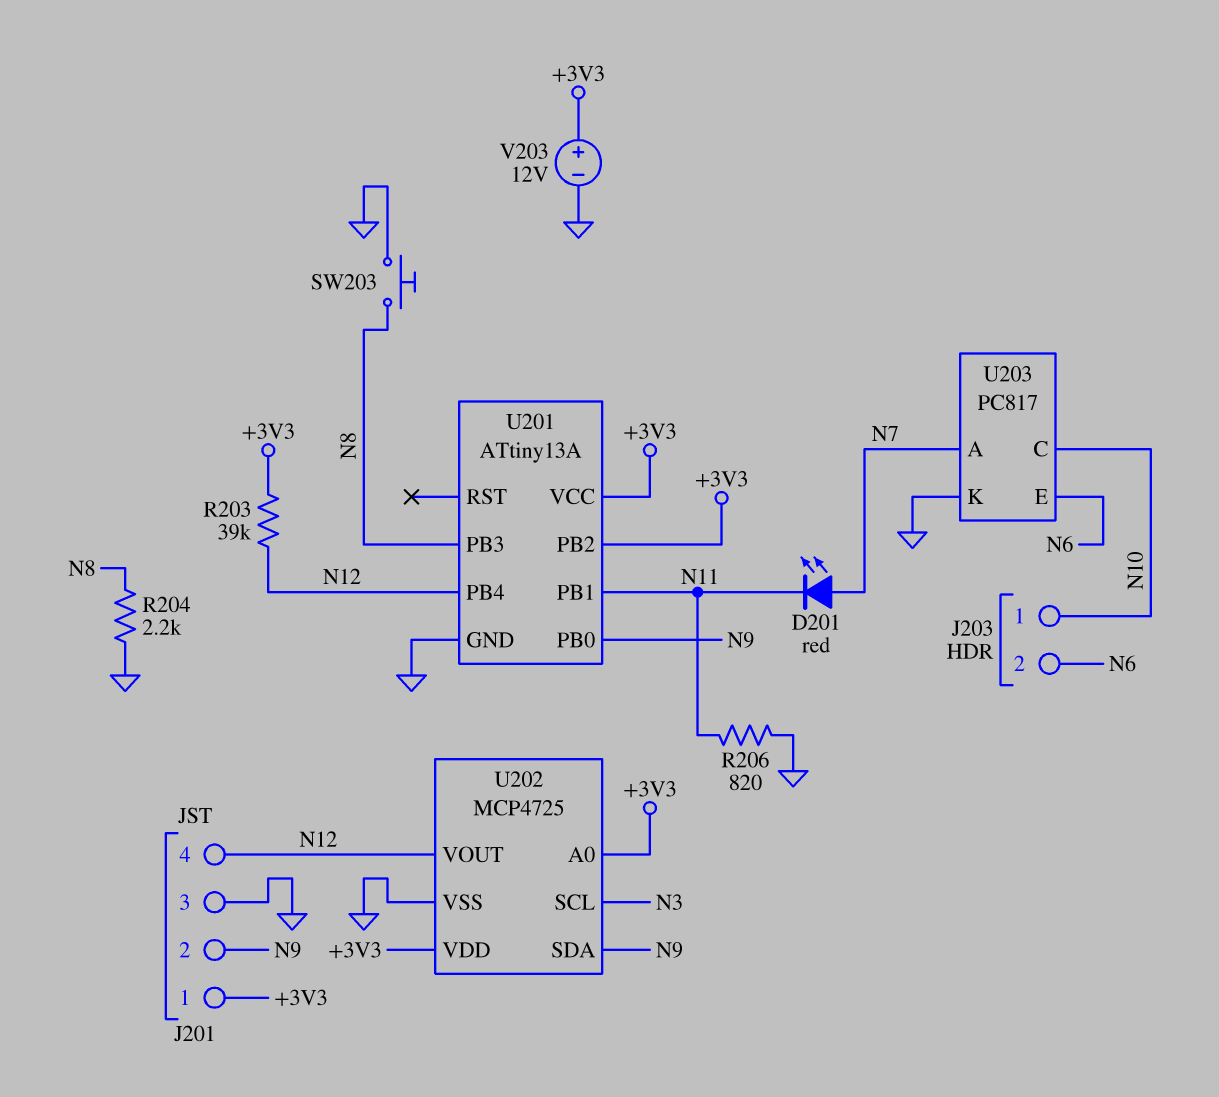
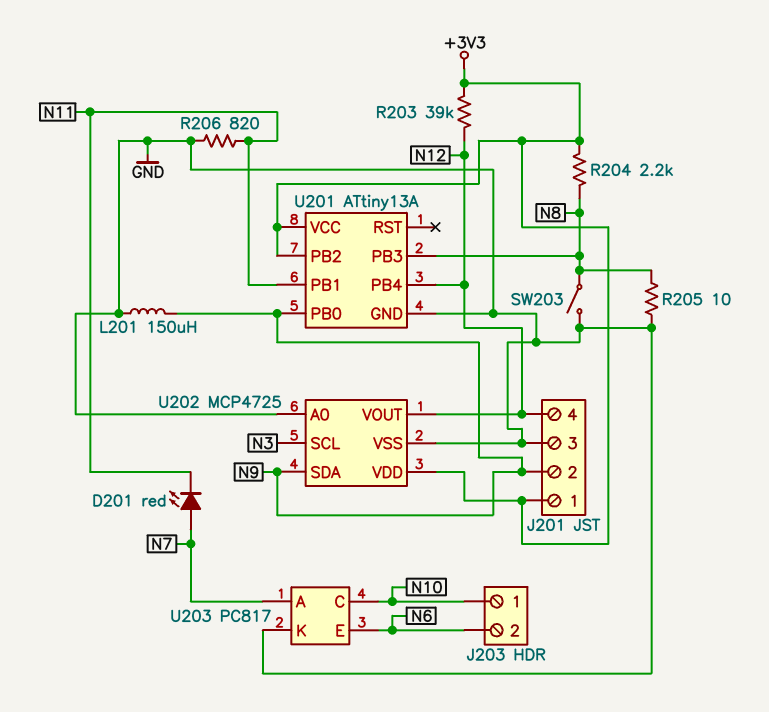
L201: none -> 150uH (GND, N9)
R204: 2.2k (GND, N8) -> 2.2k (+3V3, N8)
R205: none -> 10 (GND, N8)
SW203: button (GND, N8) -> switch (GND, N8)
U202 pin A0: +3V3 -> GND
V203: 12V (plus +3V3, minus GND) -> none

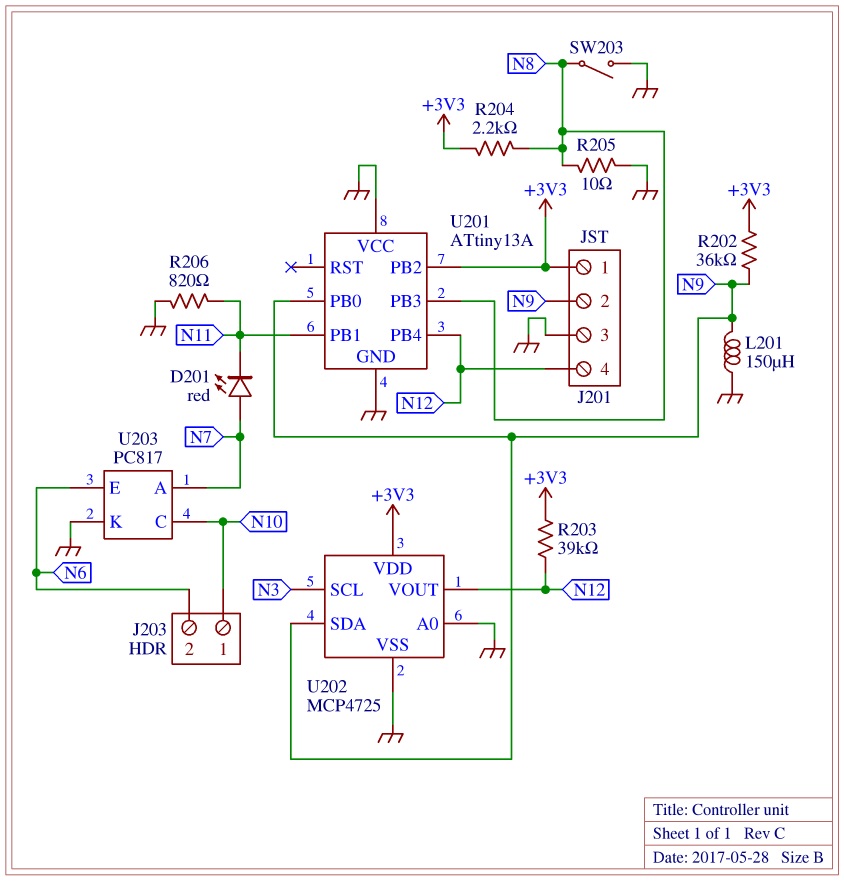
R202: none -> 36k (+3V3, N9)
U201 pin VCC: +3V3 -> GND

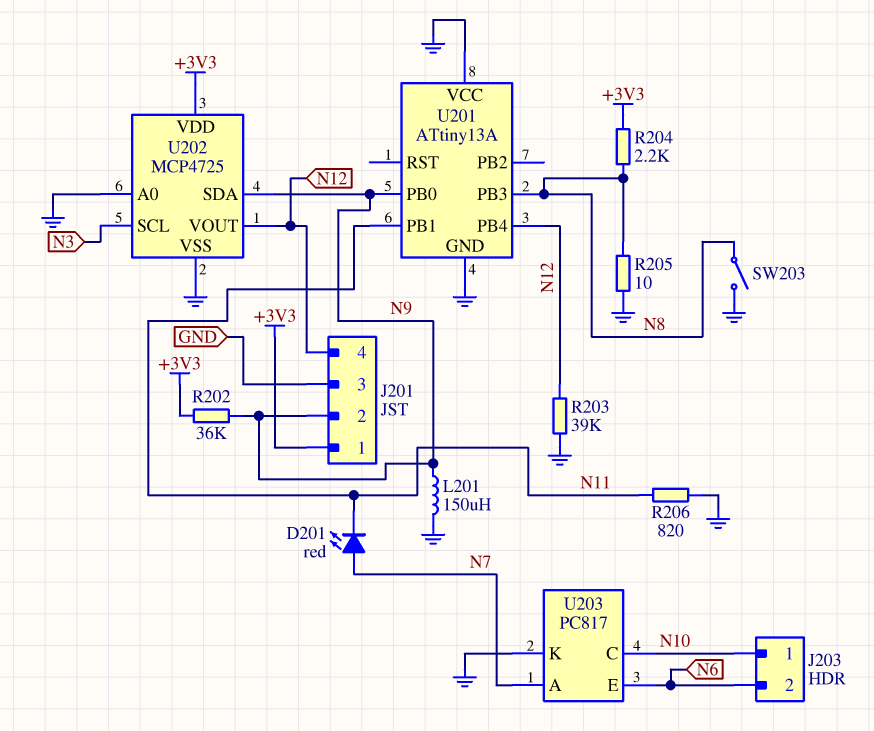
R203: 39k (+3V3, N12) -> 39k (GND, N12)
U201 pin PB2: +3V3 -> none

